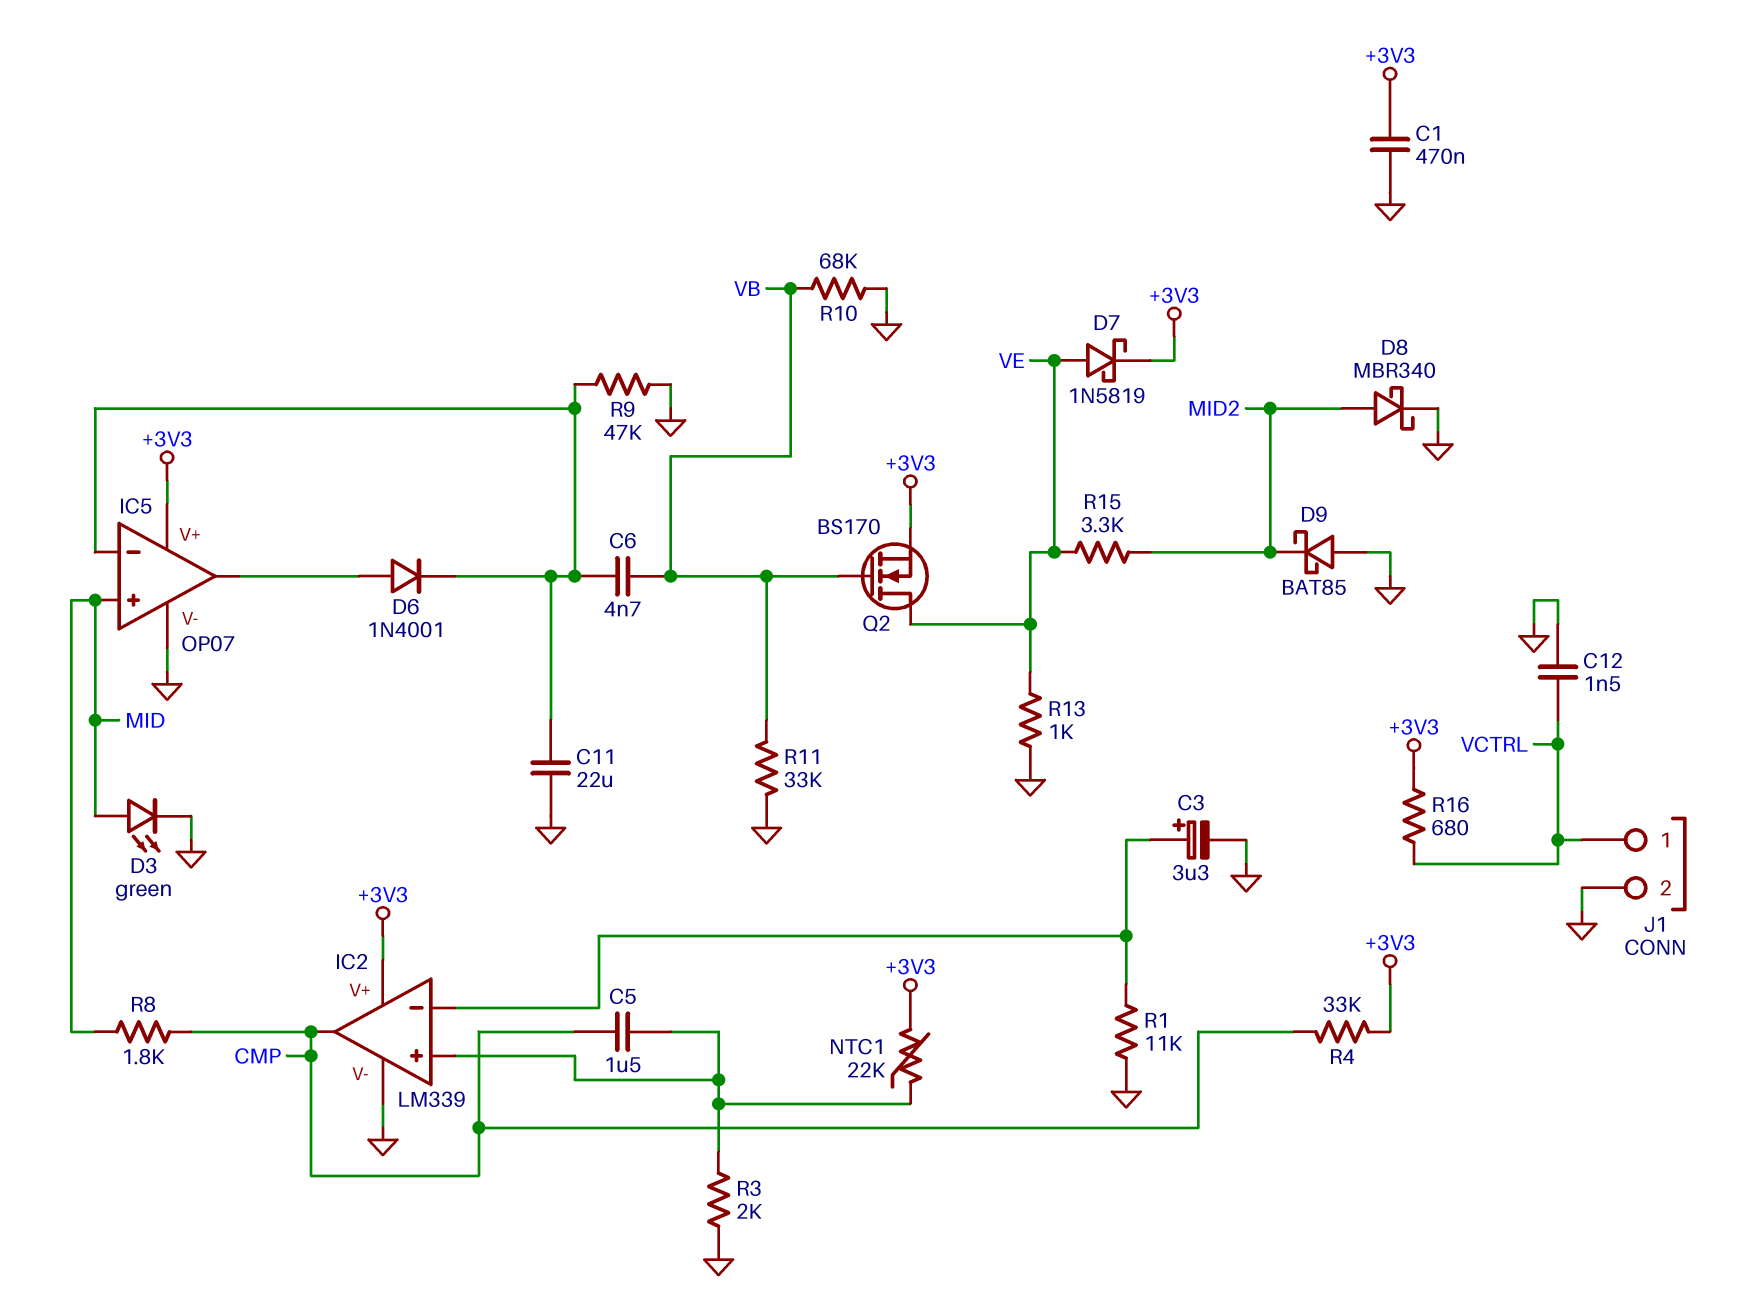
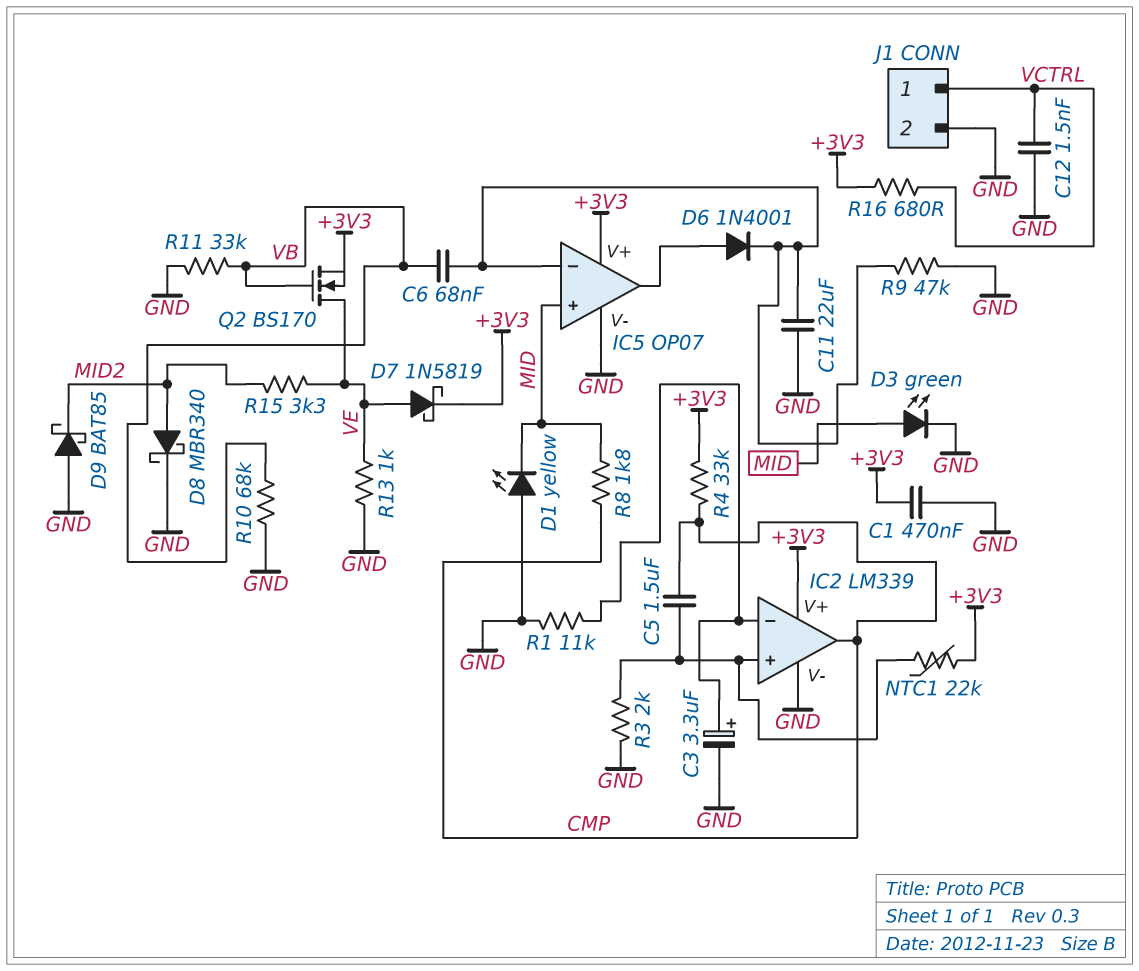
C6: 4.7nF (IC5/in-, VB) -> 68nF (IC5/in-, VB)
D1: none -> LED yellow (A GND, K MID)

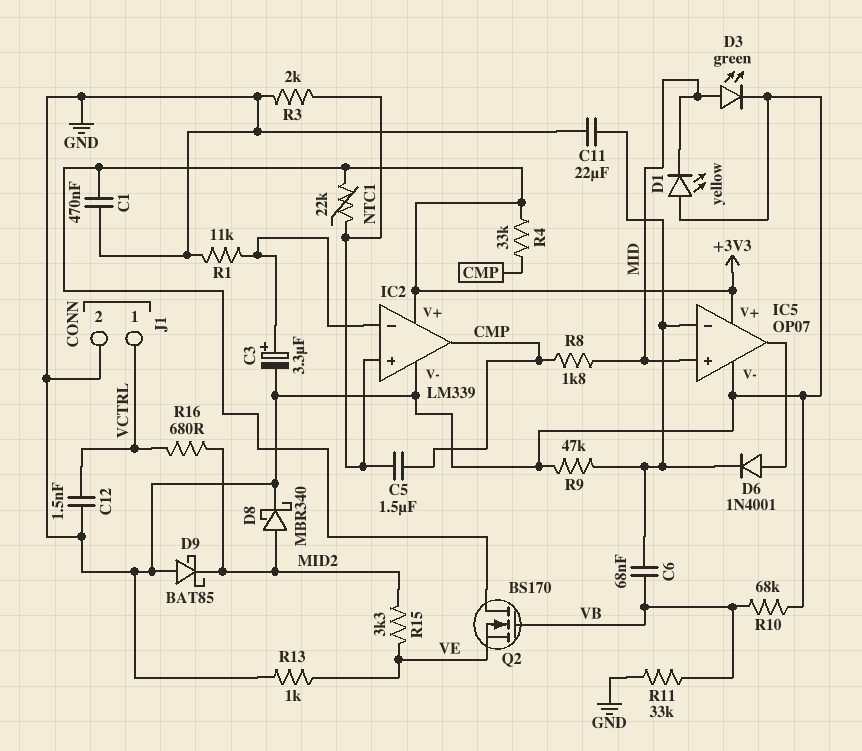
D7: schottky 1N5819 (A VE, K +3V3) -> none
Q2: NMOS BS170 (G VB, D VE, S +3V3) -> NMOS BS170 (G VB, D +3V3, S VE)
R16: 680 (+3V3, VCTRL) -> 680 (MID2, VCTRL)

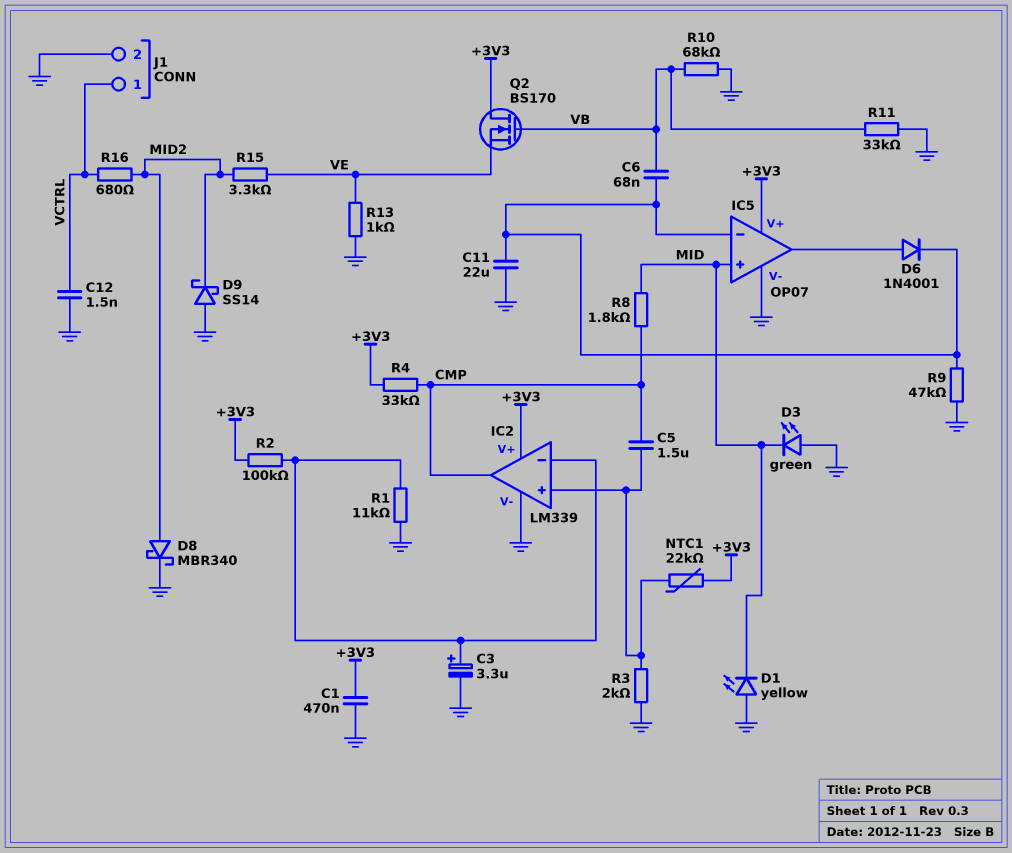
D3: LED green (A MID, K GND) -> LED green (A GND, K MID)
D9: schottky BAT85 (A GND, K MID2) -> schottky SS14 (A GND, K MID2)
R2: none -> 100k (+3V3, IC2/in-)

